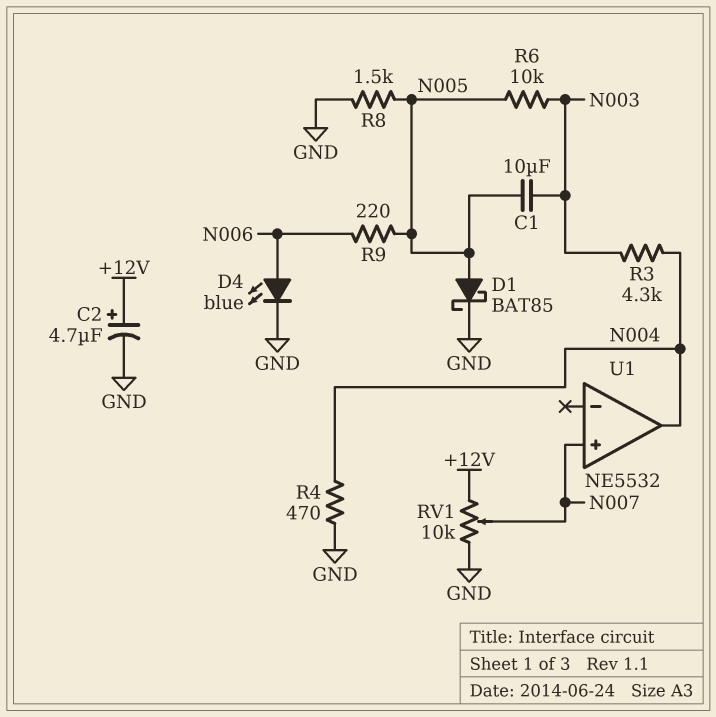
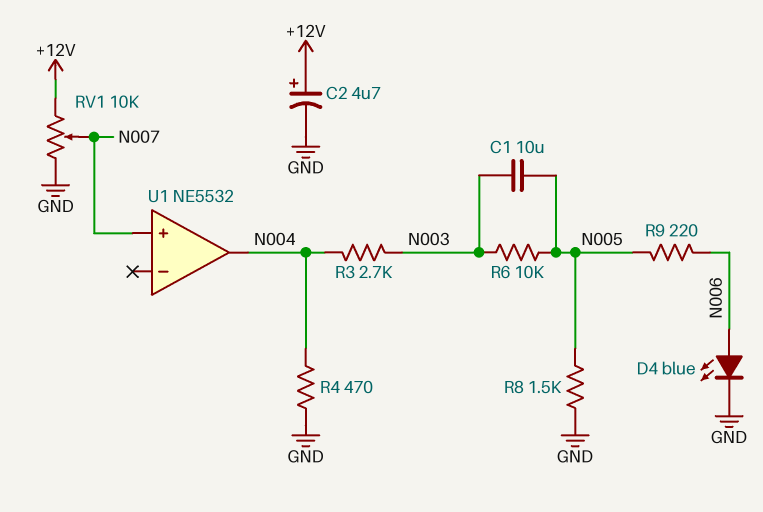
D1: schottky BAT85 (A N005, K GND) -> none
R3: 4.3k (N003, N004) -> 2.7k (N003, N004)

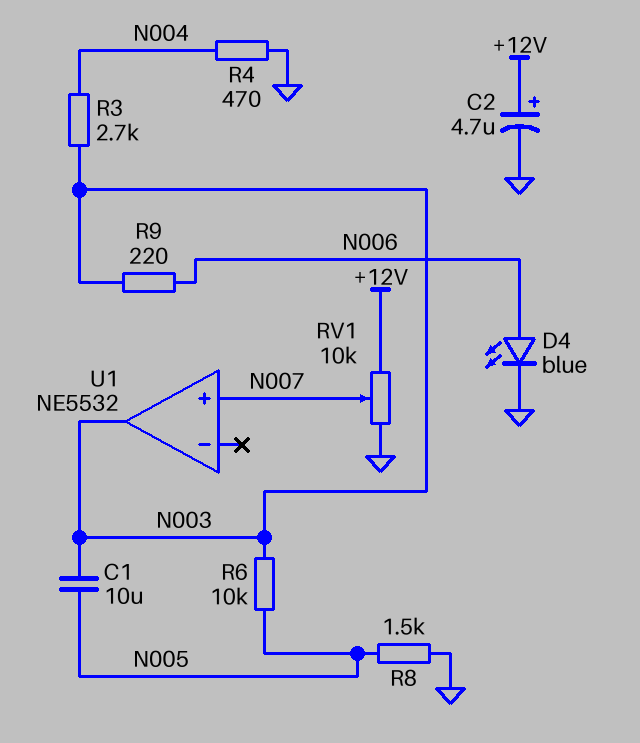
R9: 220 (N005, N006) -> 220 (N003, N006)
U1 pin out: N004 -> N003

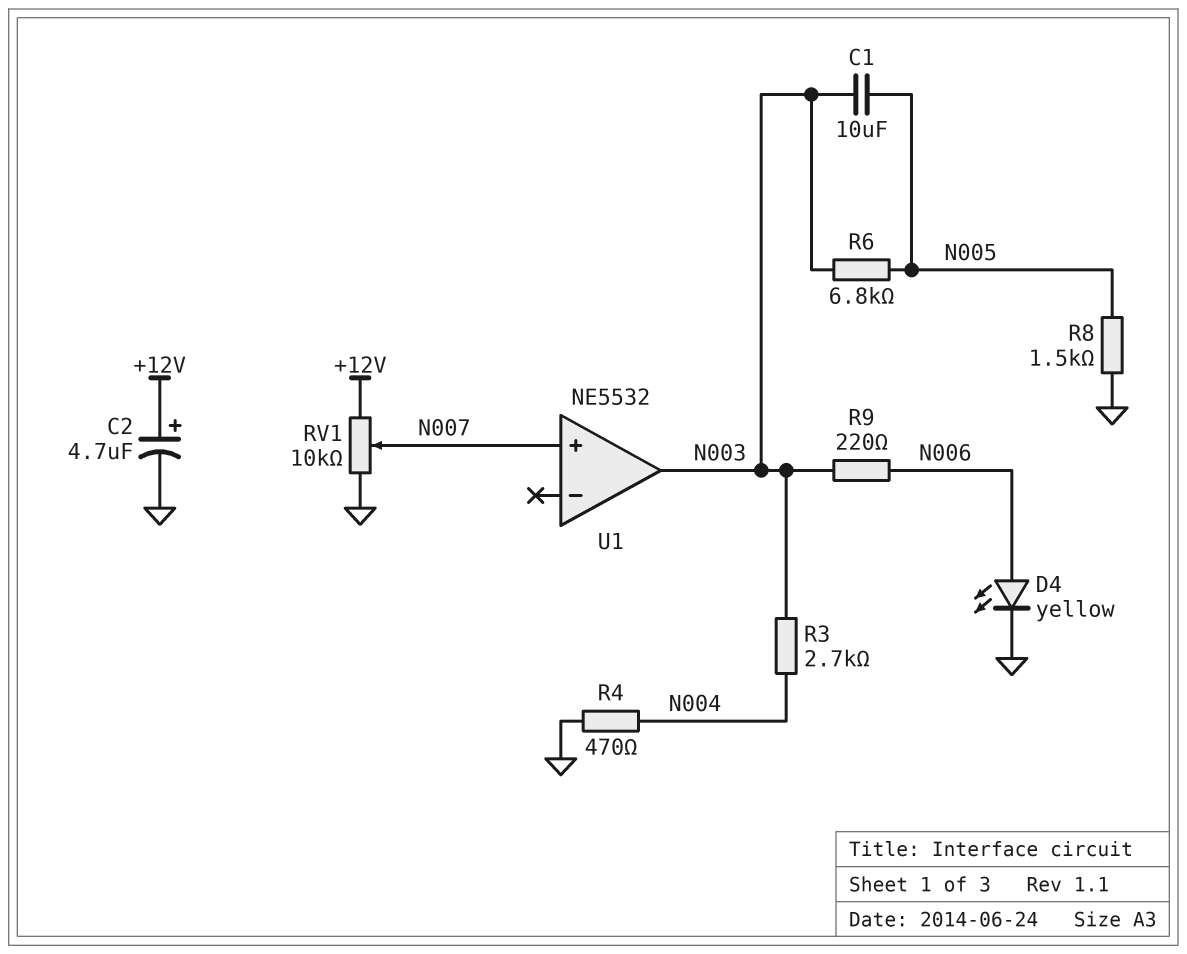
D4: LED blue (A N006, K GND) -> LED yellow (A N006, K GND)
R6: 10k (N003, N005) -> 6.8k (N003, N005)

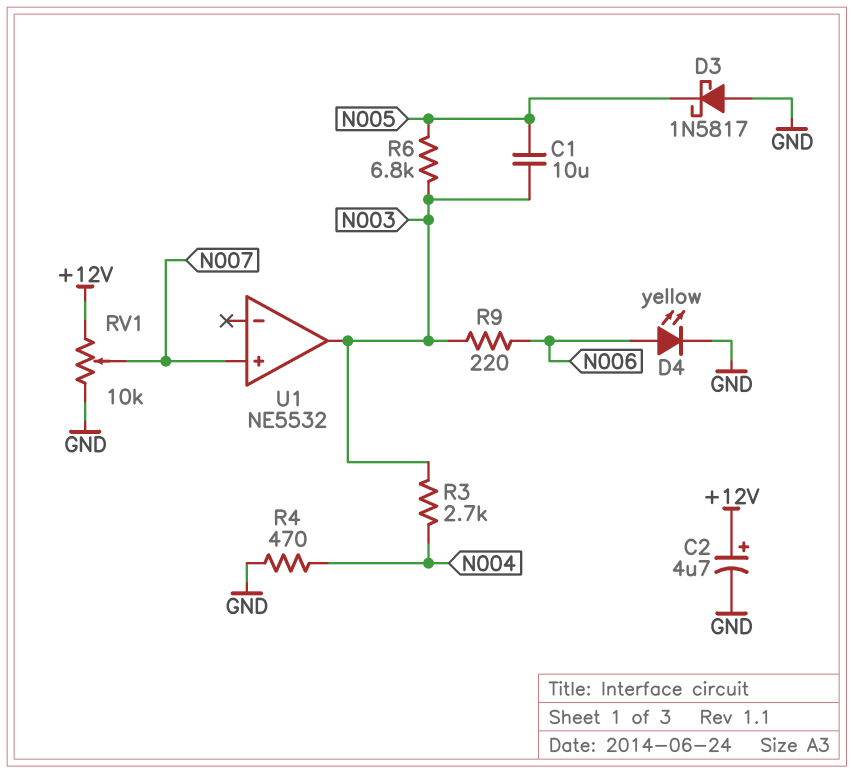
D3: none -> schottky 1N5817 (A GND, K N005)
R8: 1.5k (GND, N005) -> none

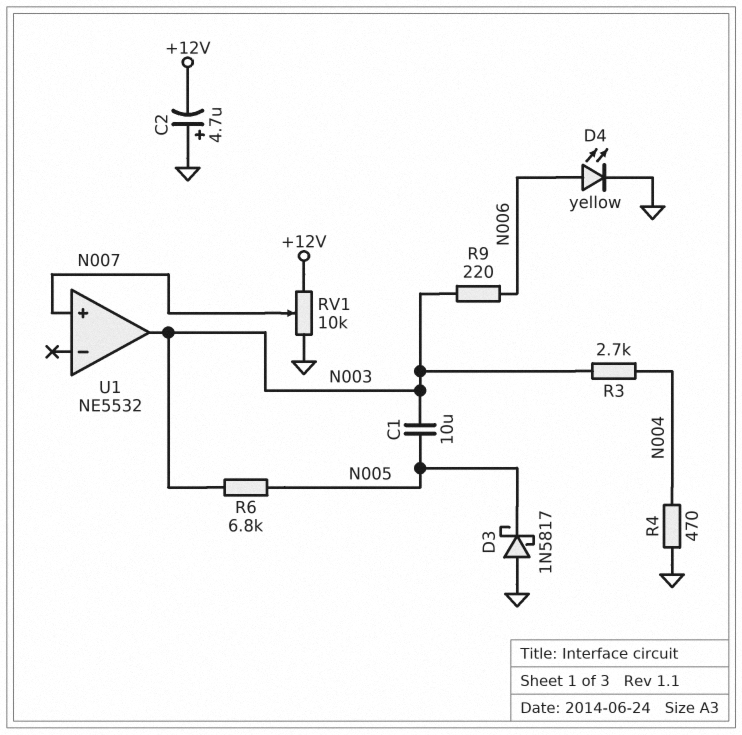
C2: 4.7uF (plus +12V, minus GND) -> 4.7uF (plus GND, minus +12V)

